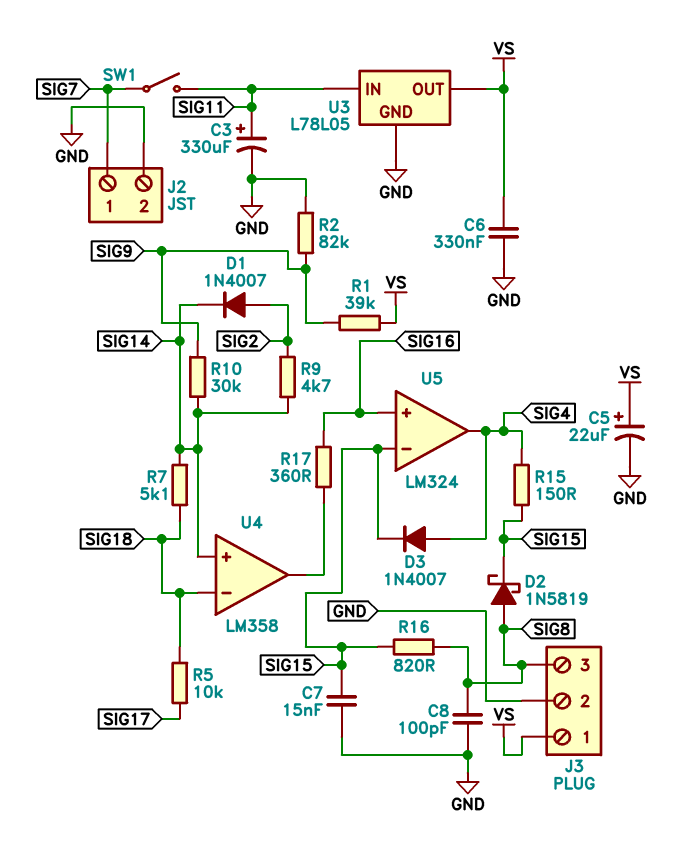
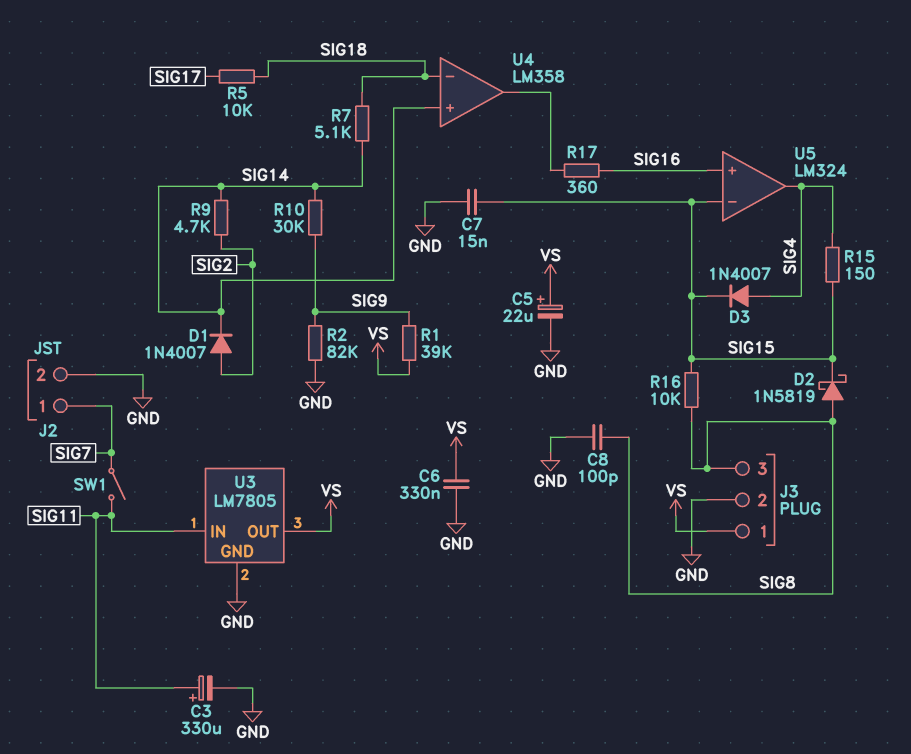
R16: 820 (SIG8, SIG15) -> 10k (SIG8, SIG15)
U3: L78L05 -> LM7805

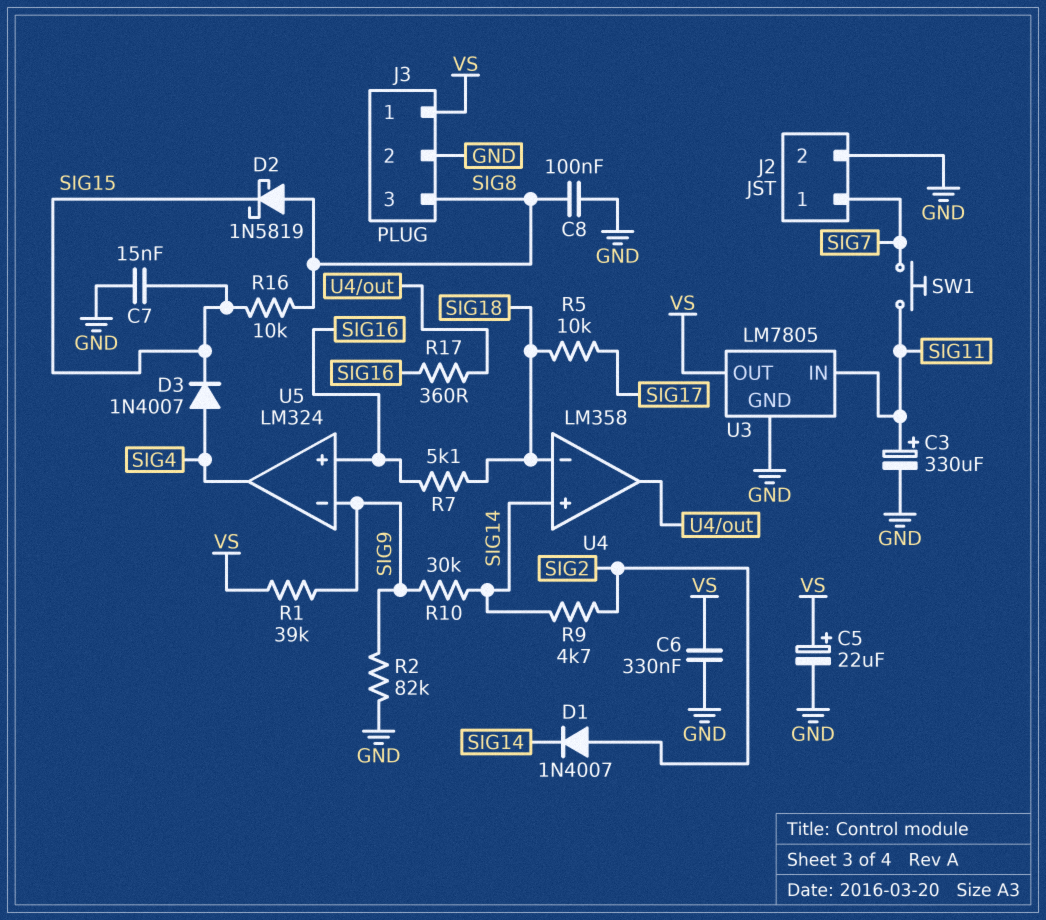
C8: 100pF (GND, SIG8) -> 100nF (GND, SIG8)
R7: 5.1k (SIG14, SIG18) -> 5.1k (SIG16, SIG18)
R15: 150 (SIG4, SIG15) -> none
SW1: switch (SIG7, SIG11) -> button (SIG7, SIG11)
U5 pin in-: SIG15 -> SIG9

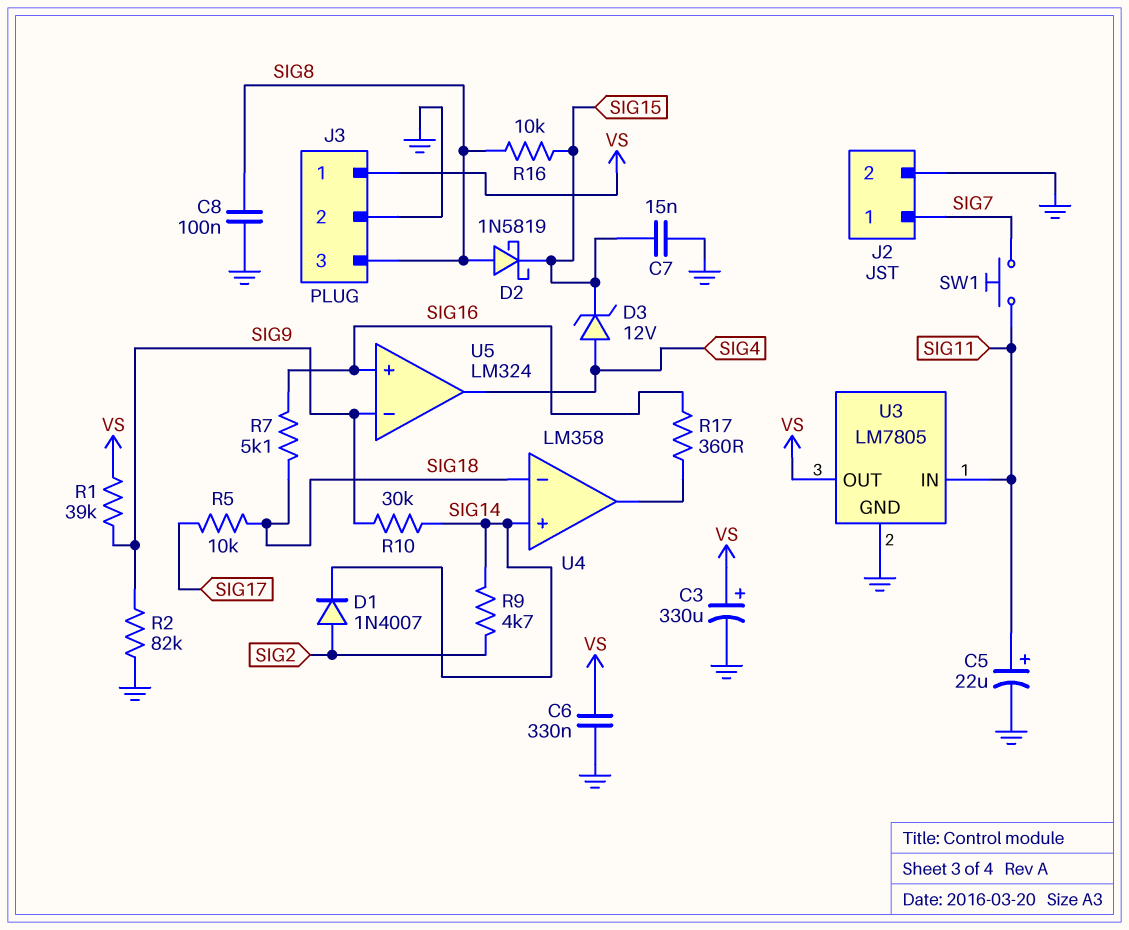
C3: 330uF (plus SIG11, minus GND) -> 330uF (plus VS, minus GND)
C5: 22uF (plus VS, minus GND) -> 22uF (plus SIG11, minus GND)
D3: diode 1N4007 (A SIG4, K SIG15) -> zener 12V (A SIG4, K SIG15)

